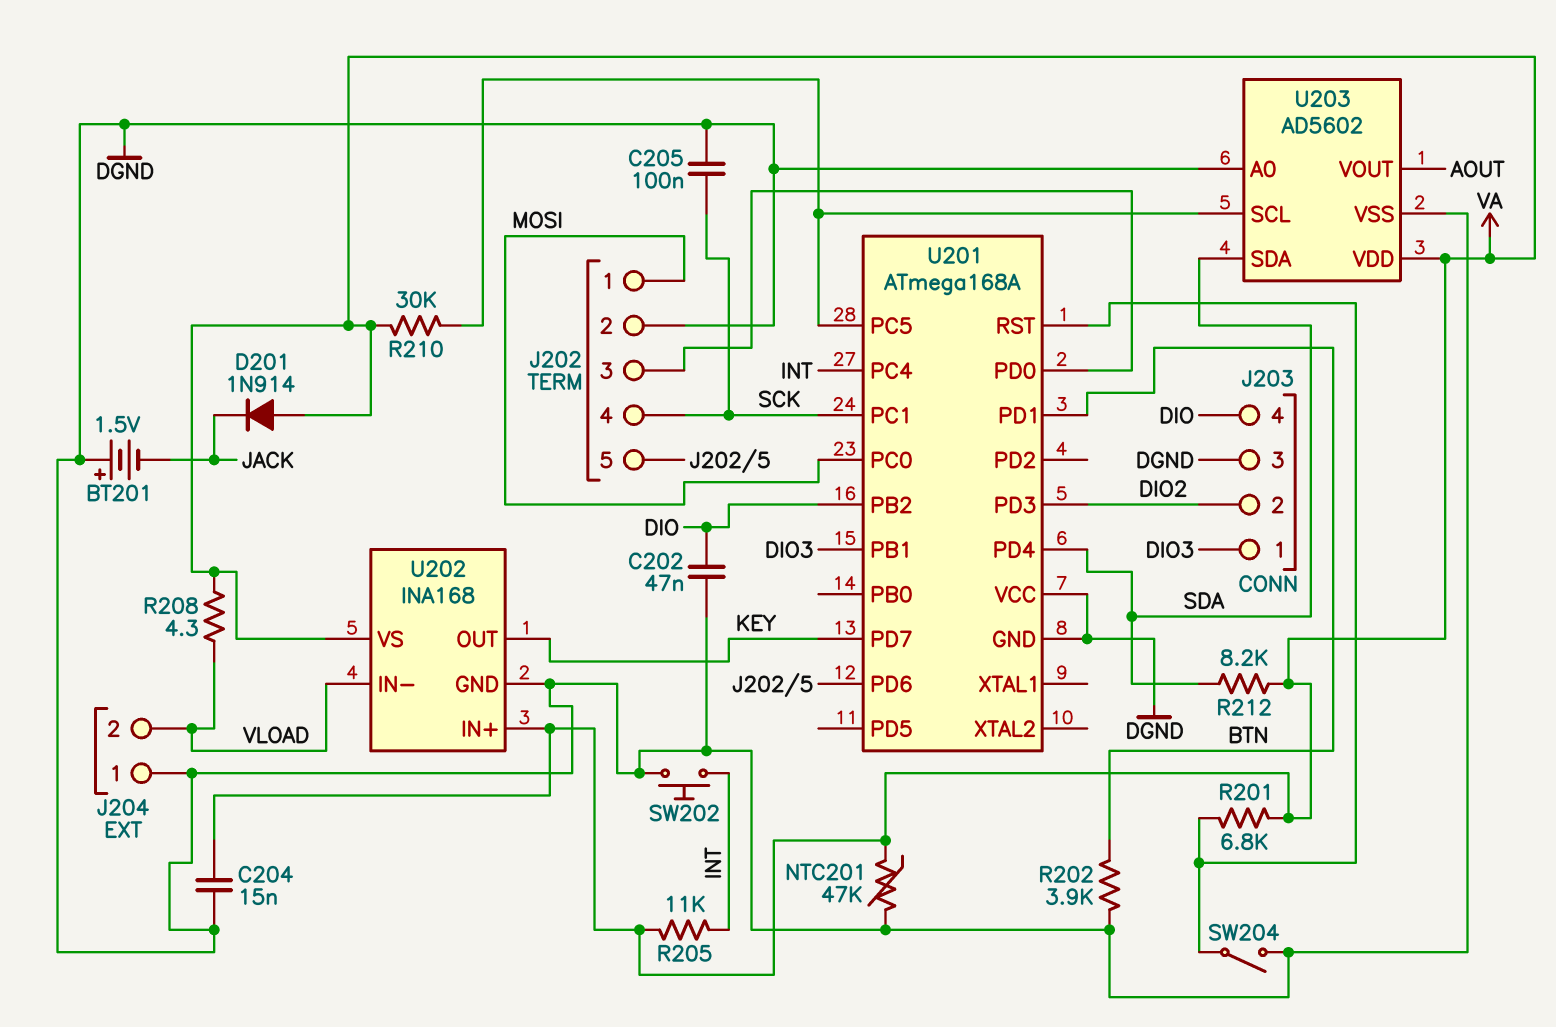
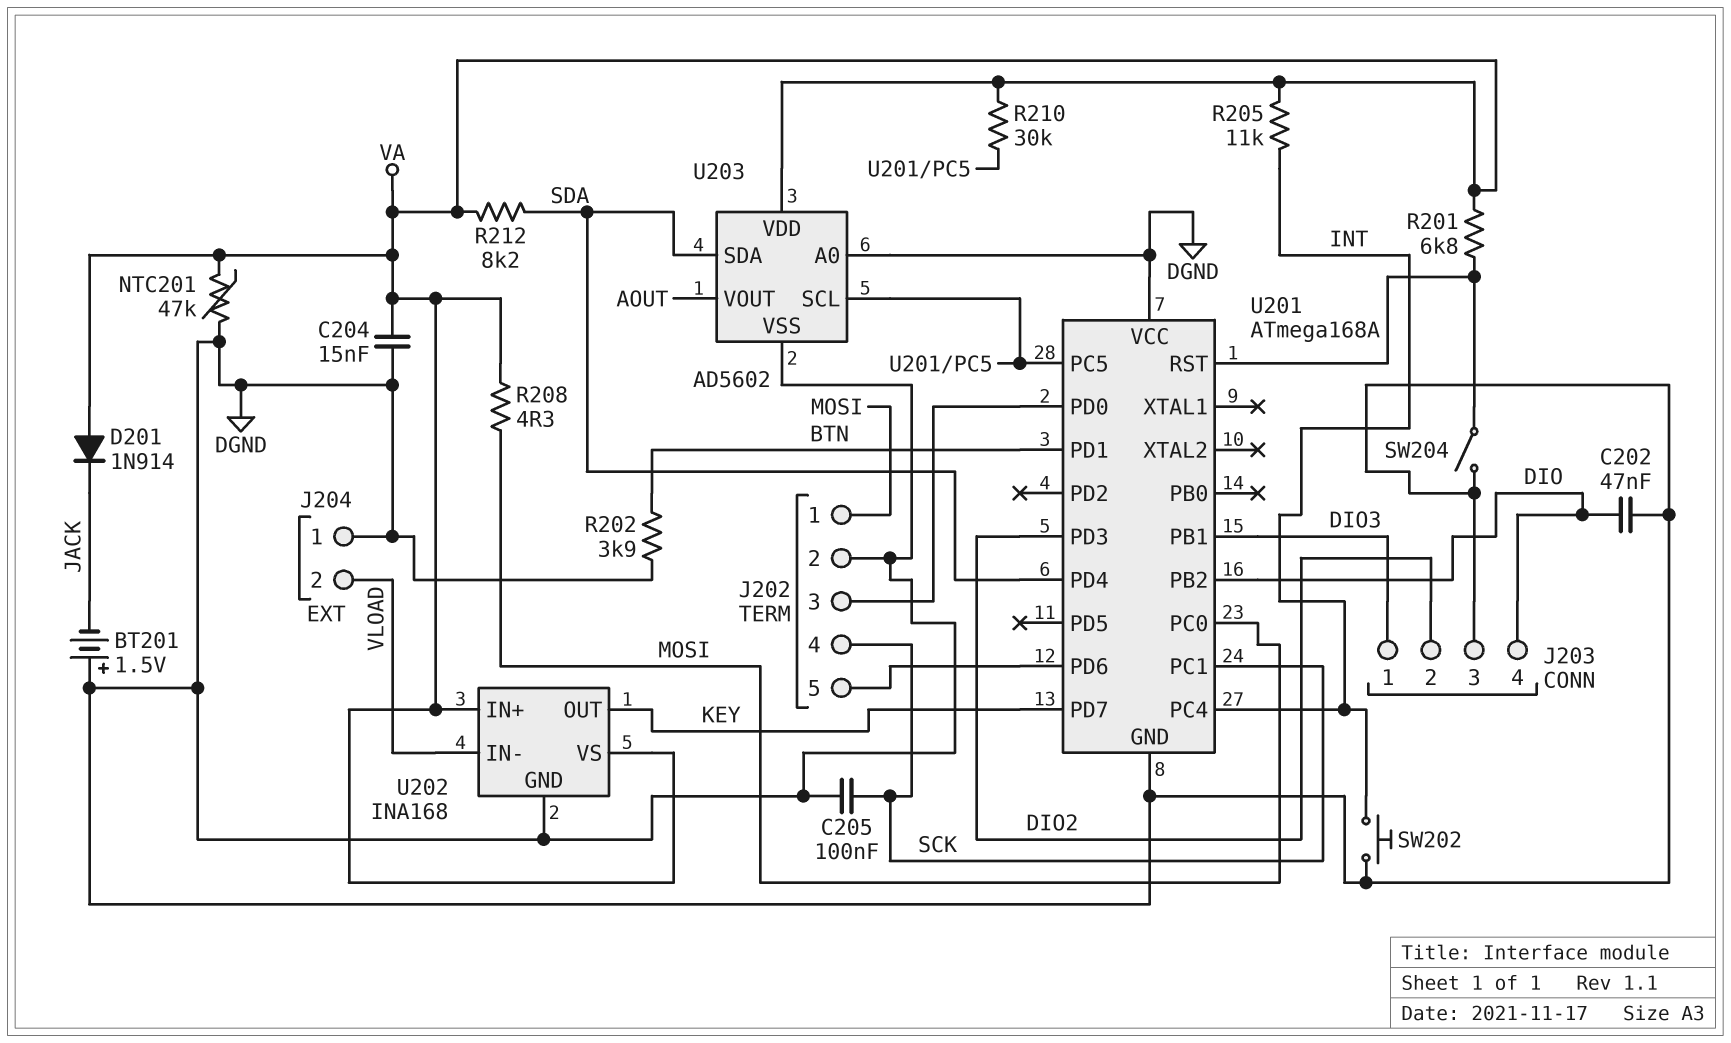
R208: 4.3 (VA, VLOAD) -> 4.3 (MOSI, VA)

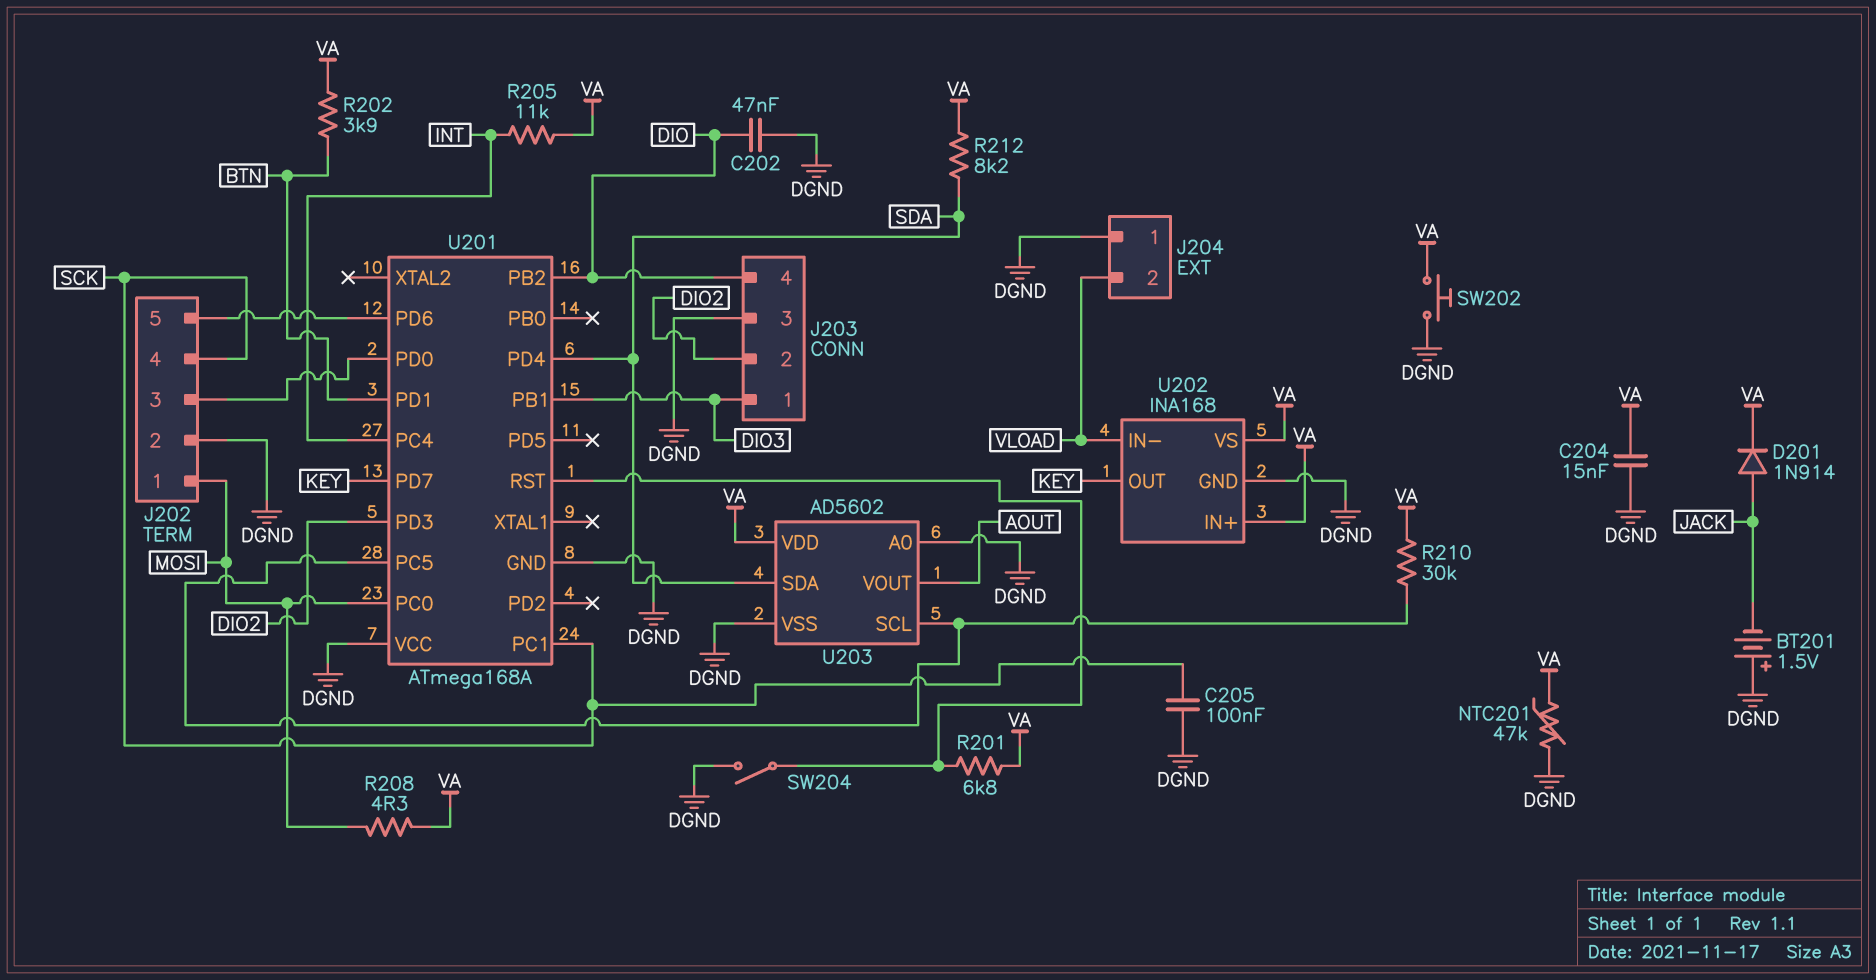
D201: diode 1N914 (A VA, K JACK) -> diode 1N914 (A JACK, K VA)
R202: 3.9k (BTN, DGND) -> 3.9k (BTN, VA)
SW202: button (DGND, INT) -> button (DGND, VA)

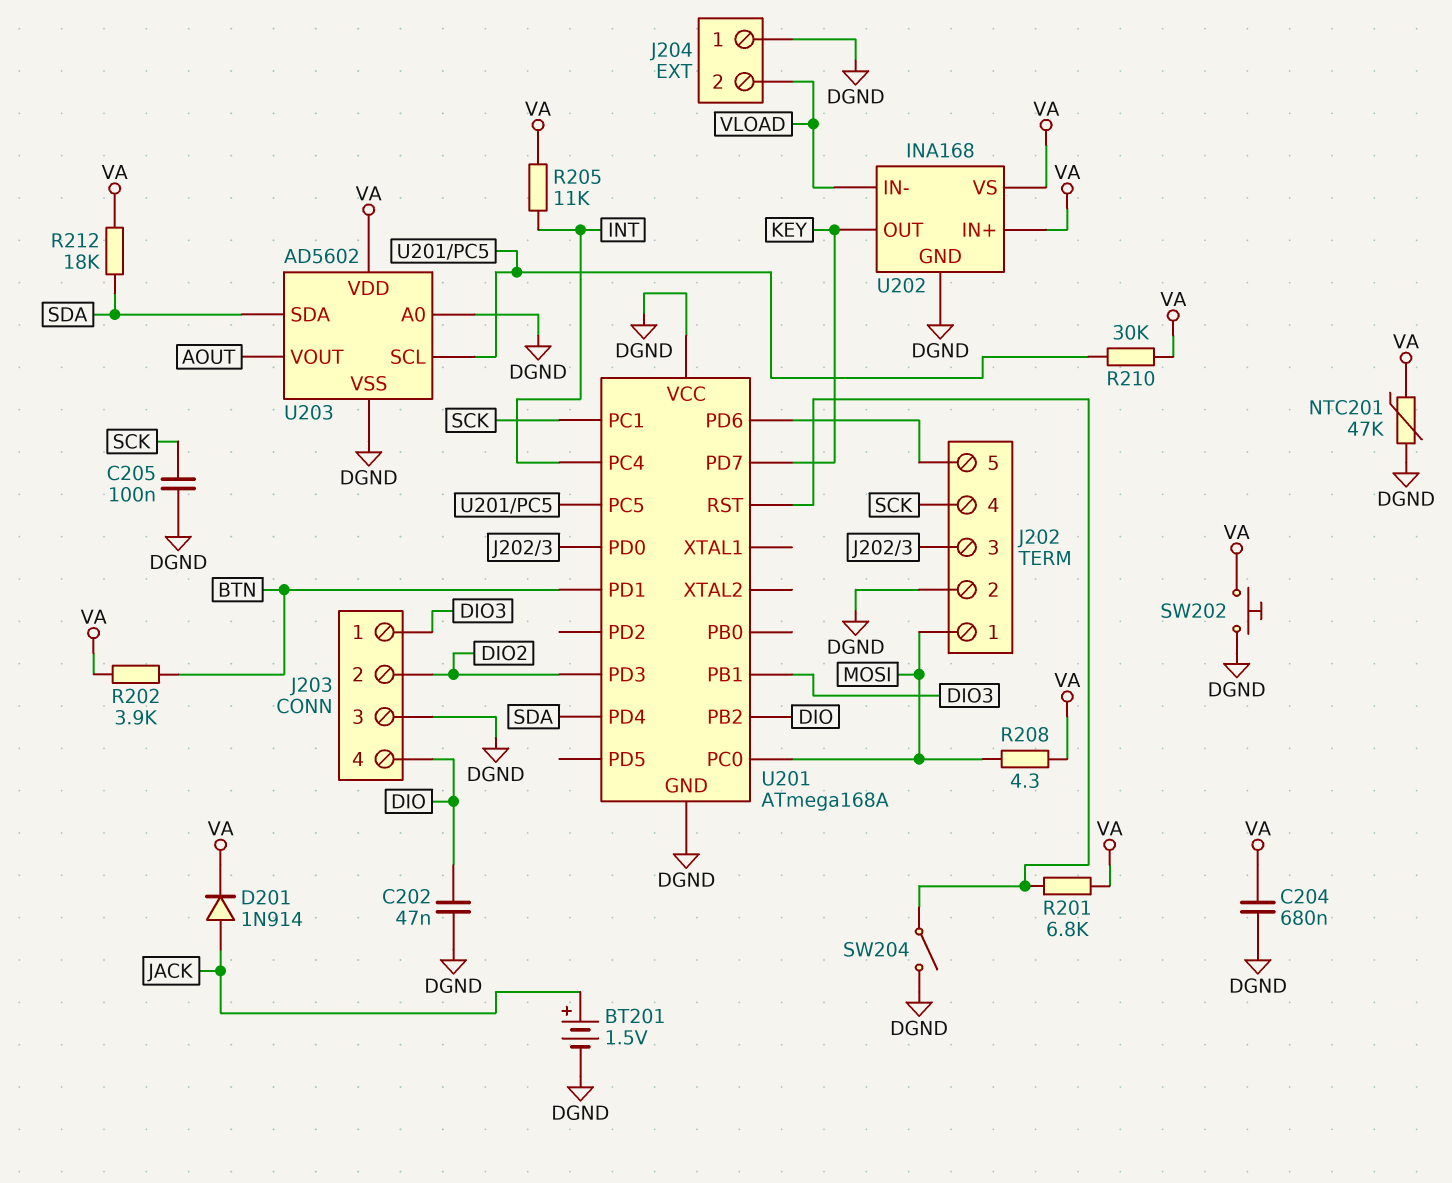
BT201: 1.5V (plus DGND, minus JACK) -> 1.5V (plus JACK, minus DGND)
C204: 15nF (DGND, VA) -> 680nF (DGND, VA)
R212: 8.2k (SDA, VA) -> 18k (SDA, VA)

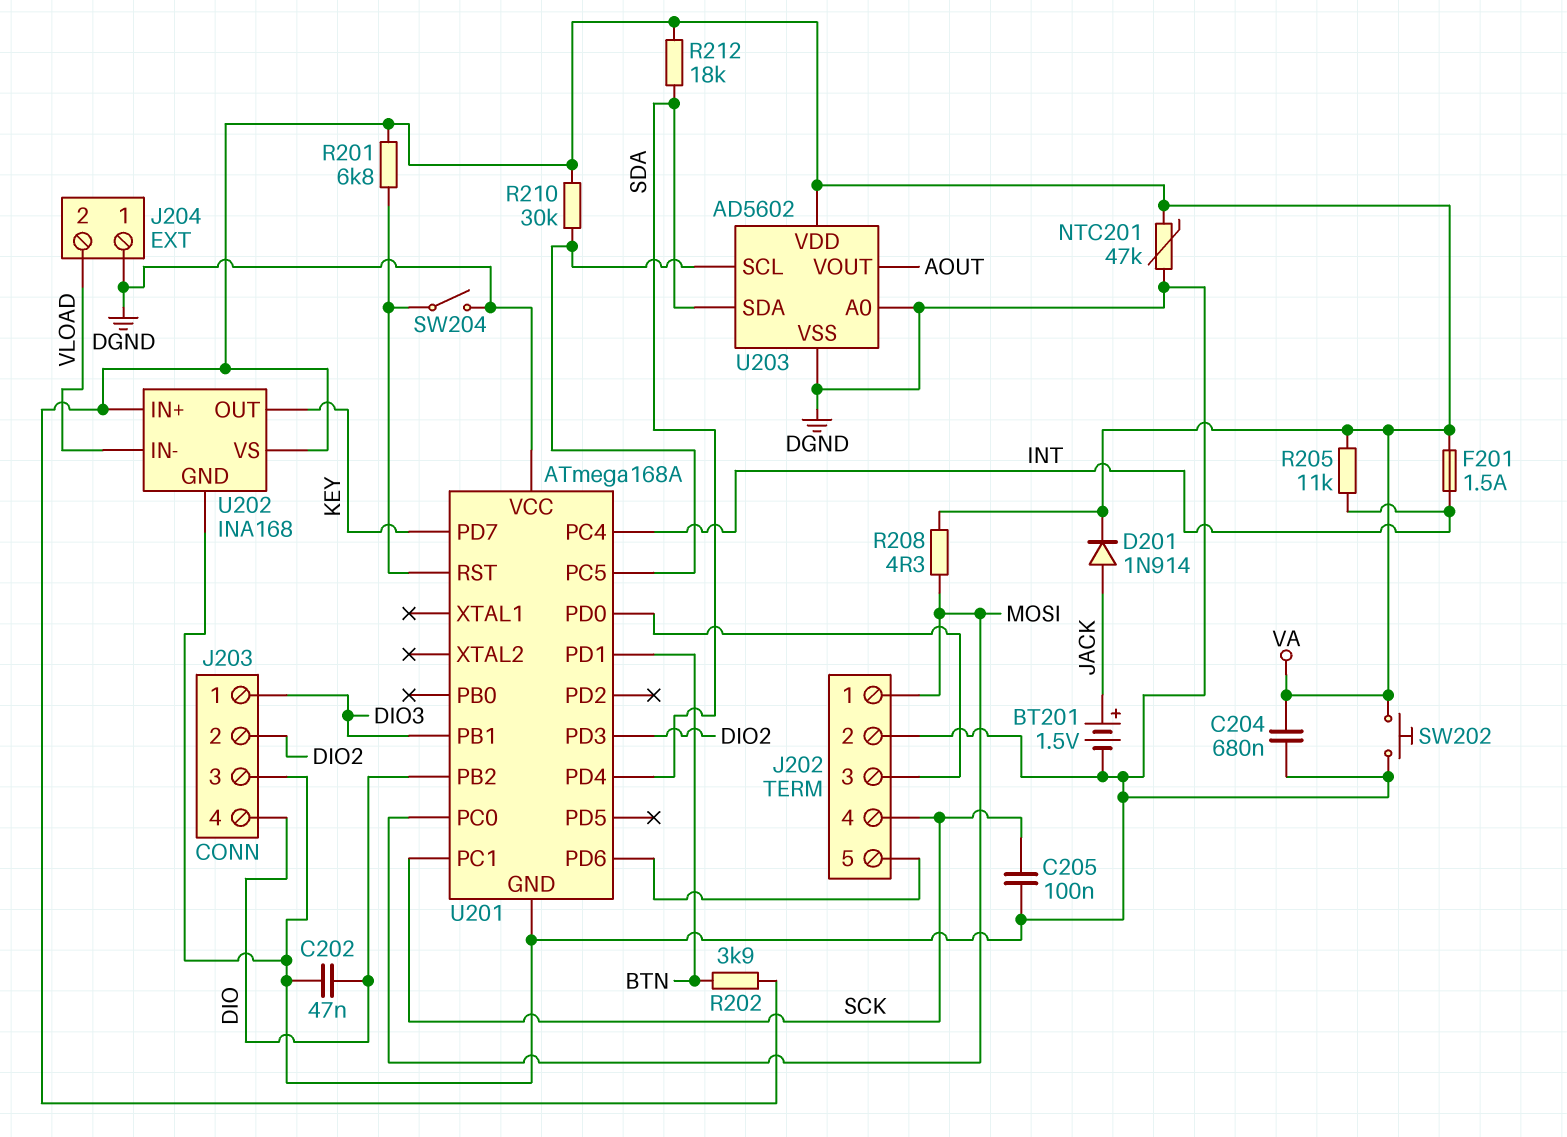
F201: none -> 1.5A (INT, VA)

